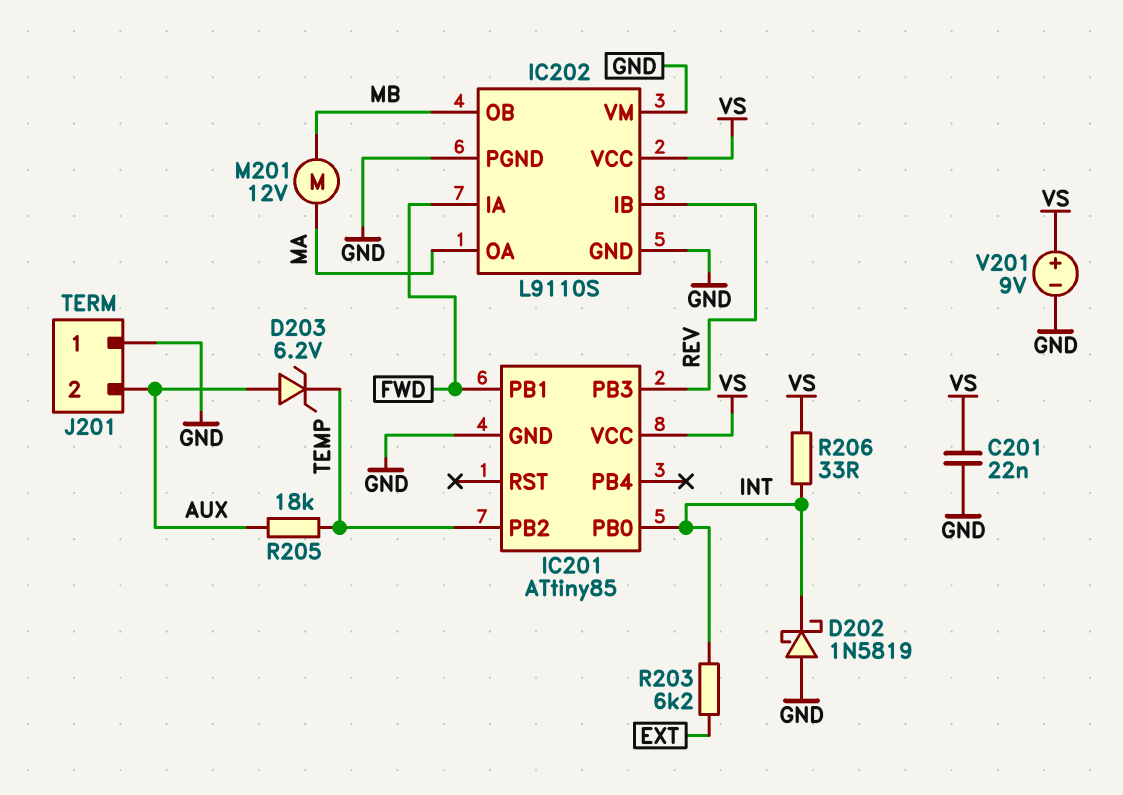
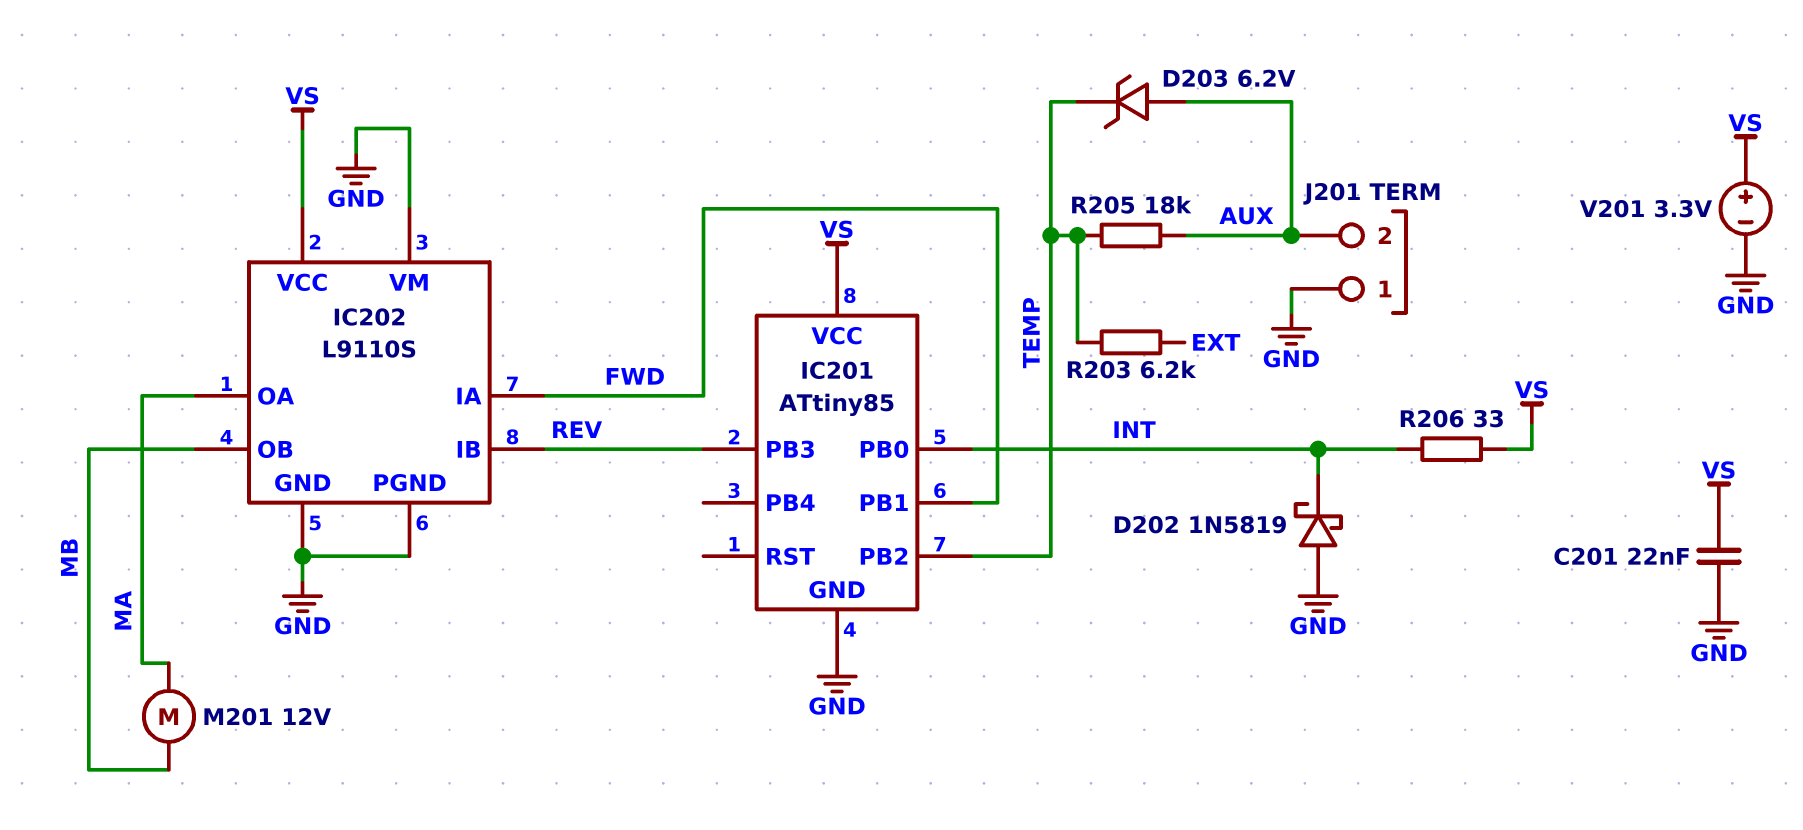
R203: 6.2k (EXT, INT) -> 6.2k (EXT, TEMP)
V201: 9V (plus VS, minus GND) -> 3.3V (plus VS, minus GND)

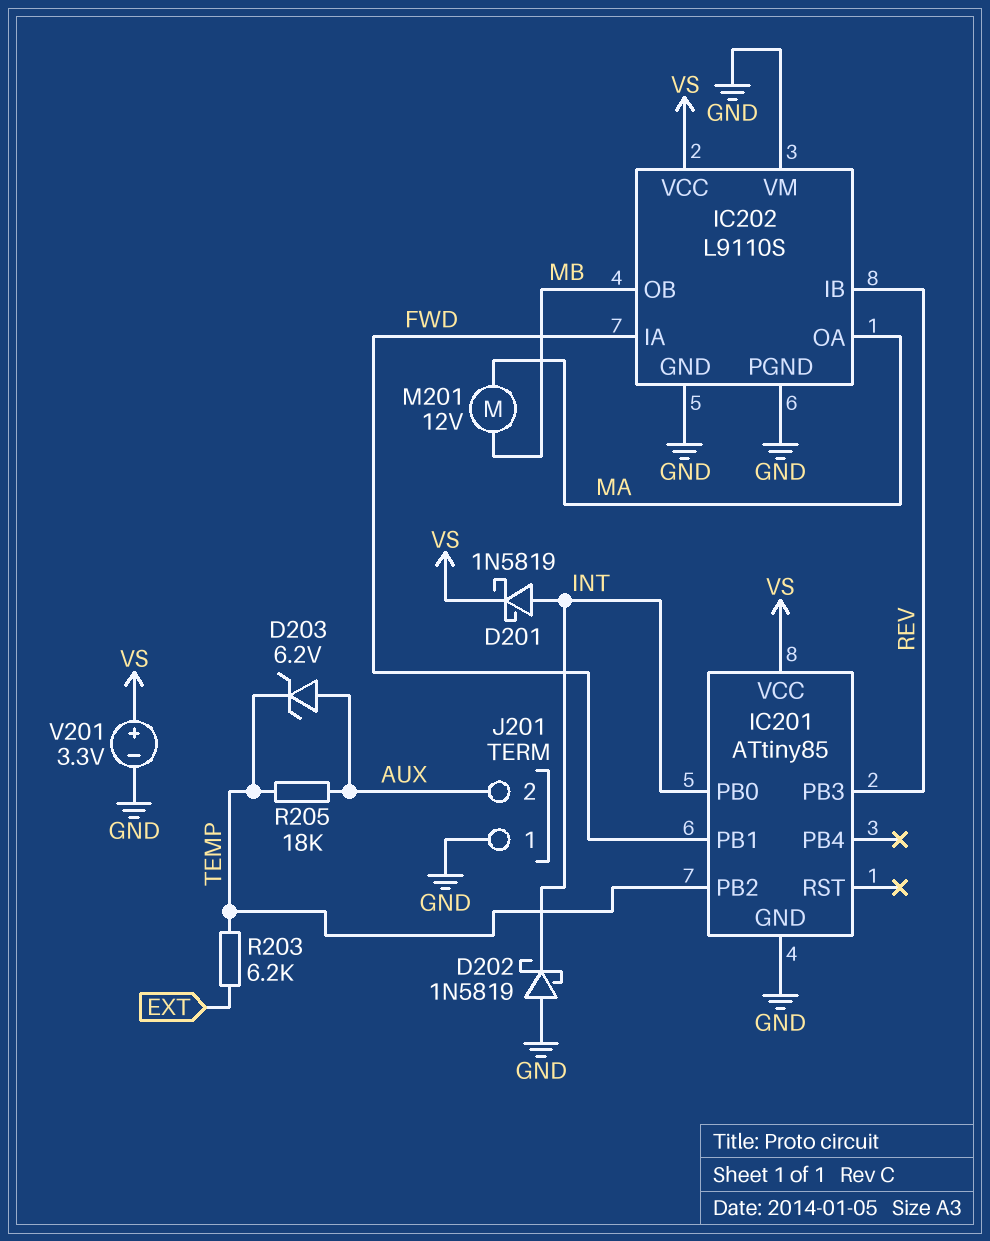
C201: 22nF (GND, VS) -> none
D201: none -> schottky 1N5819 (A INT, K VS)
R206: 33 (INT, VS) -> none

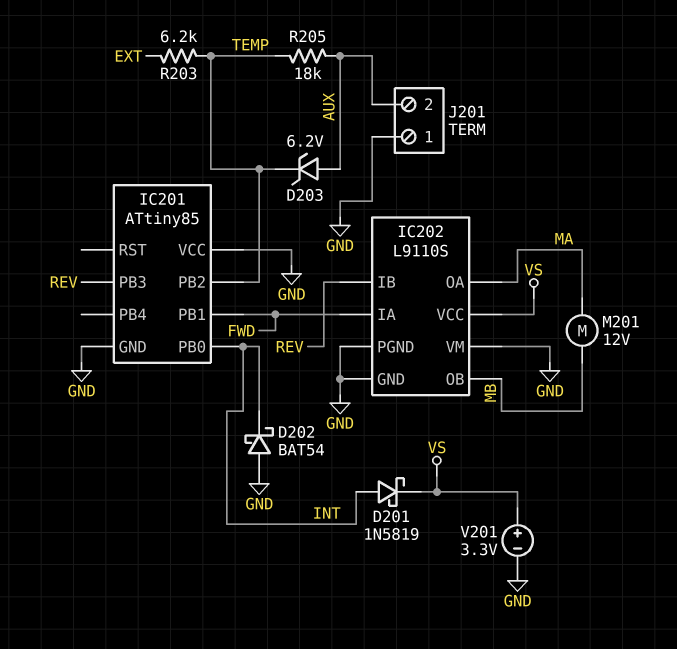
D202: schottky 1N5819 (A GND, K INT) -> schottky BAT54 (A GND, K INT)
IC201 pin VCC: VS -> GND

